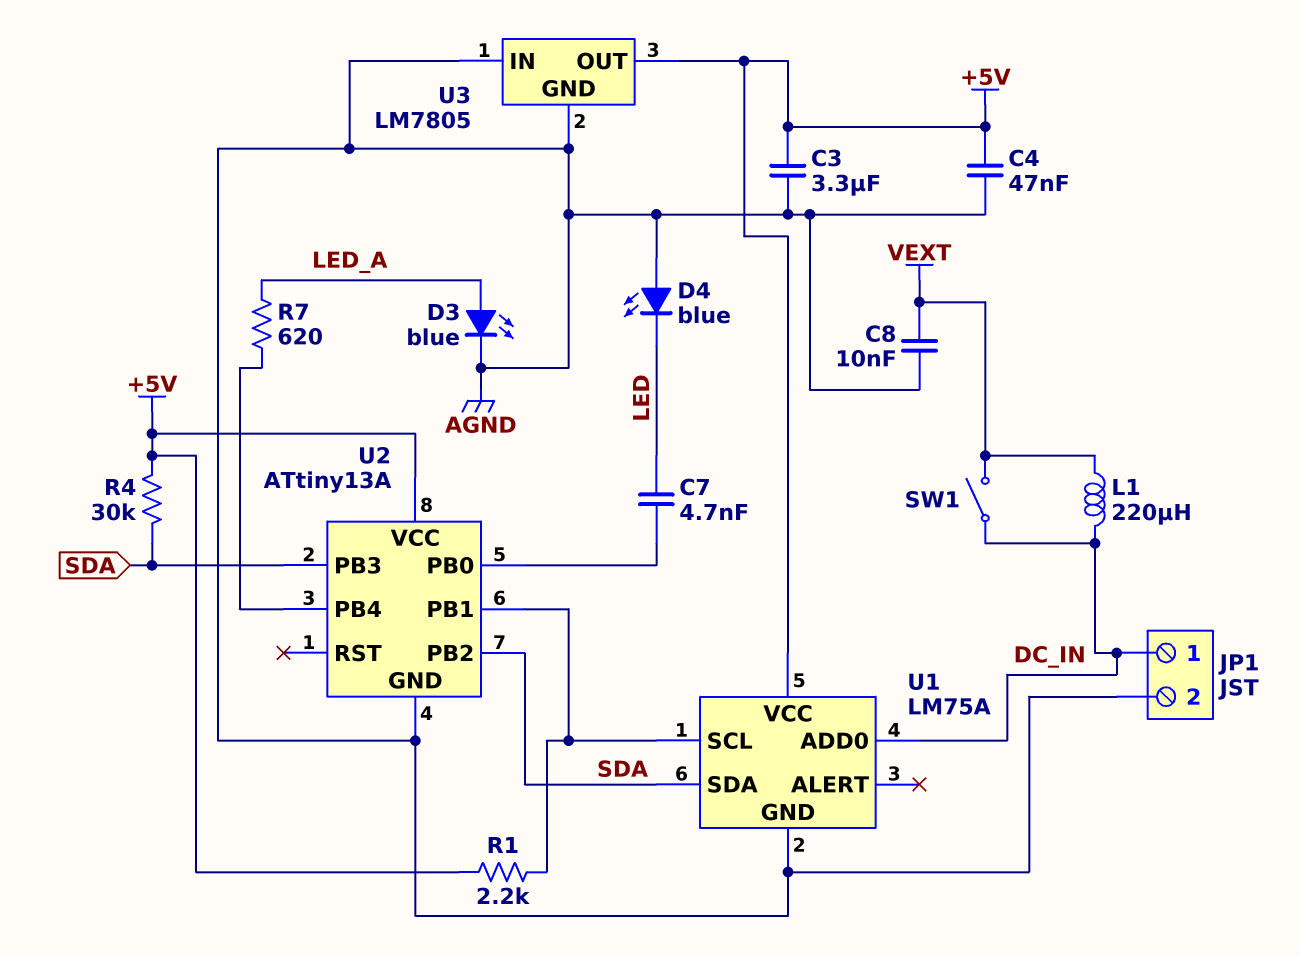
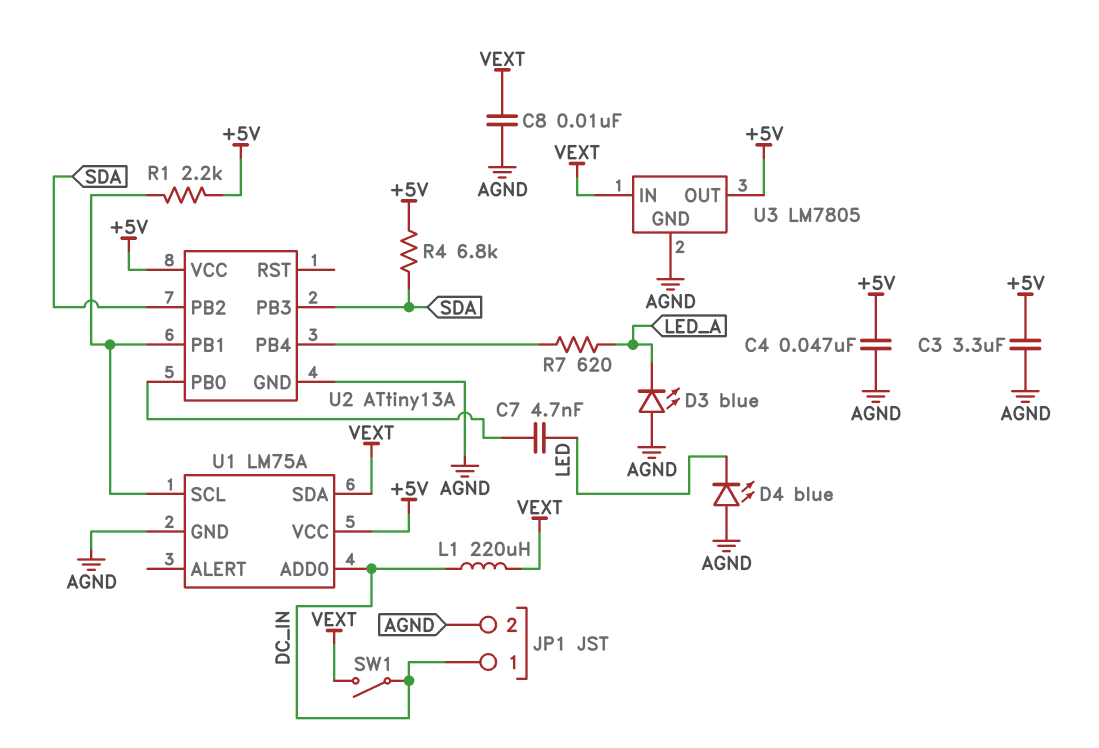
D3: LED blue (A LED_A, K AGND) -> LED blue (A AGND, K LED_A)
R4: 30k (+5V, SDA) -> 6.8k (+5V, SDA)
U1 pin SDA: SDA -> VEXT
U3 pin IN: AGND -> VEXT

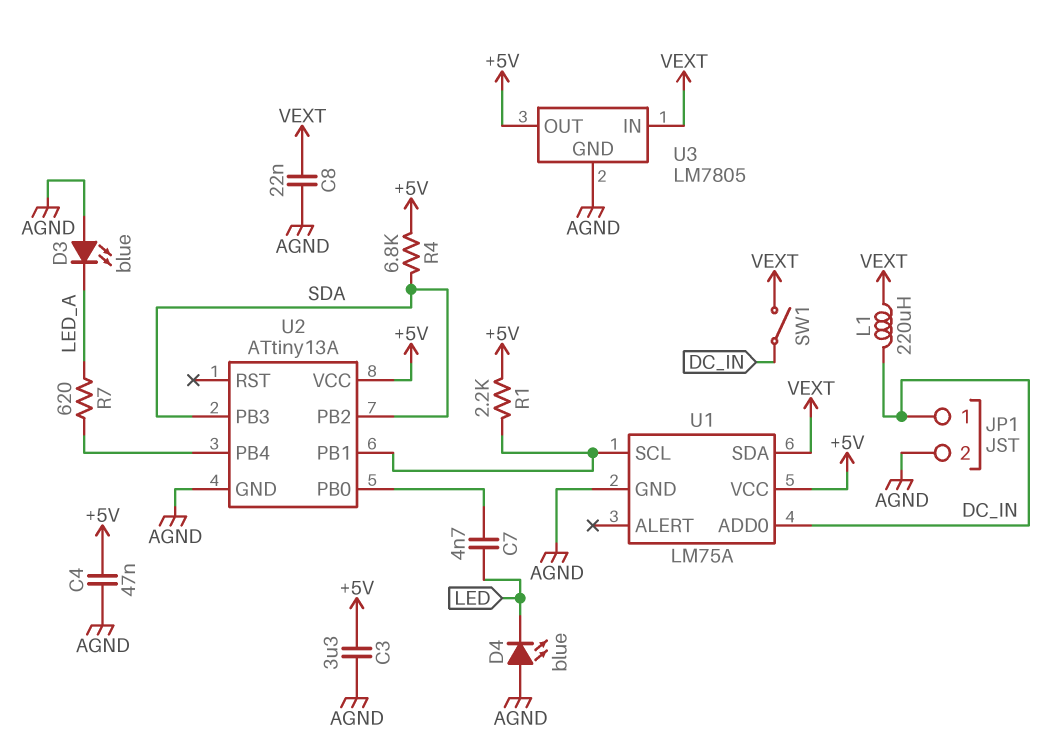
C8: 10nF (AGND, VEXT) -> 22nF (AGND, VEXT)

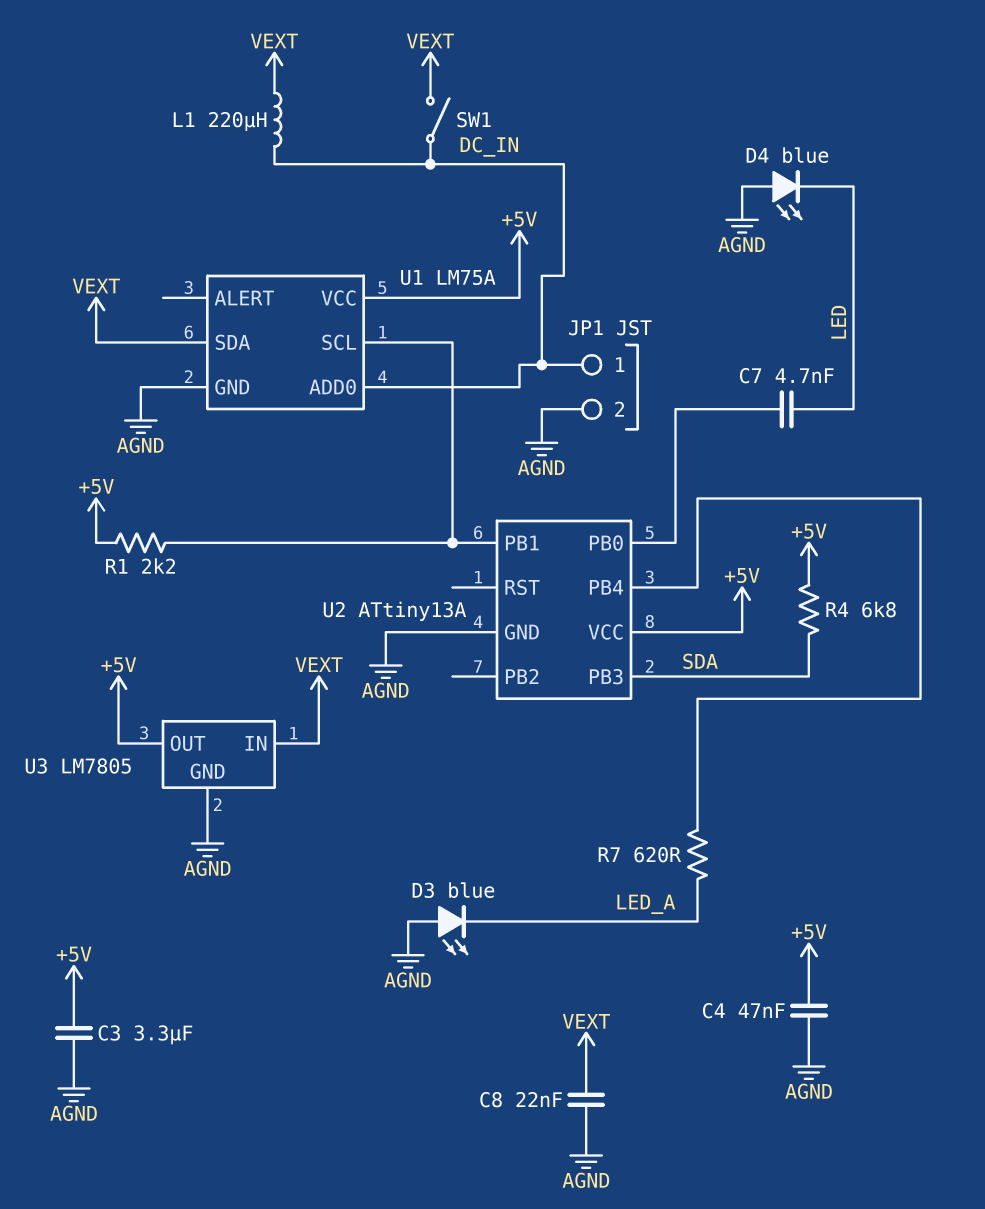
U2 pin PB2: SDA -> none

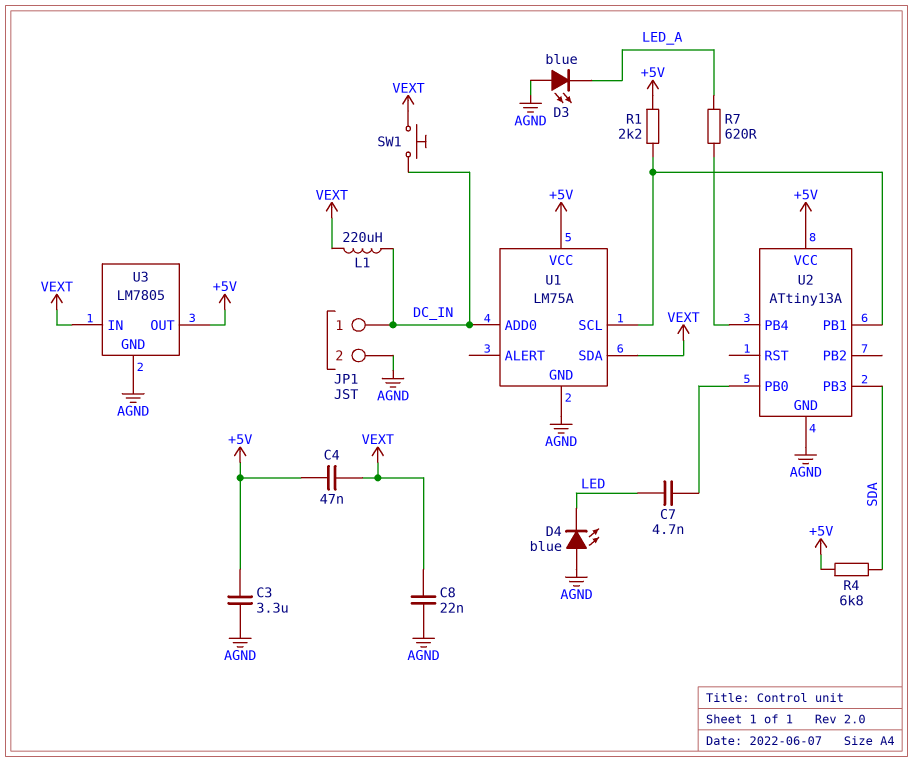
C4: 47nF (+5V, AGND) -> 47nF (+5V, VEXT)
SW1: switch (DC_IN, VEXT) -> button (DC_IN, VEXT)

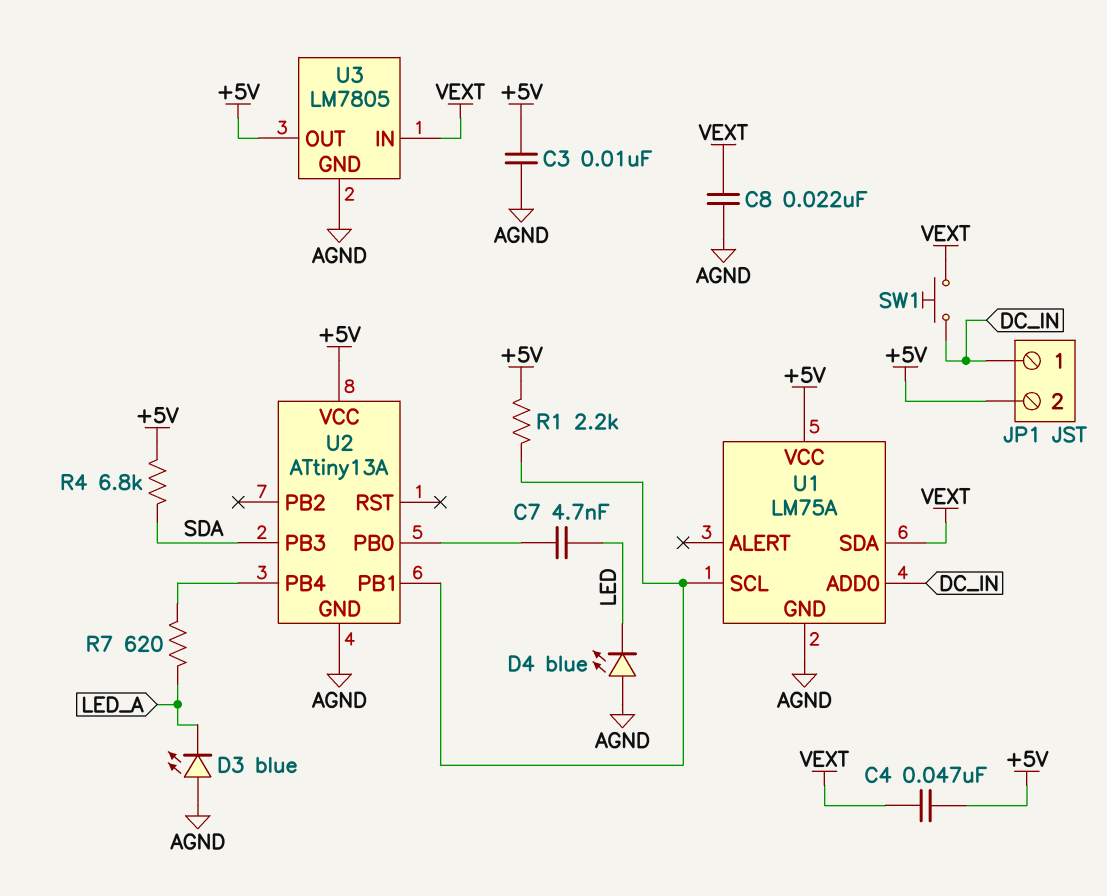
C3: 3.3uF (+5V, AGND) -> 10nF (+5V, AGND)
JP1 pin 2: AGND -> +5V
L1: 220uH (DC_IN, VEXT) -> none

